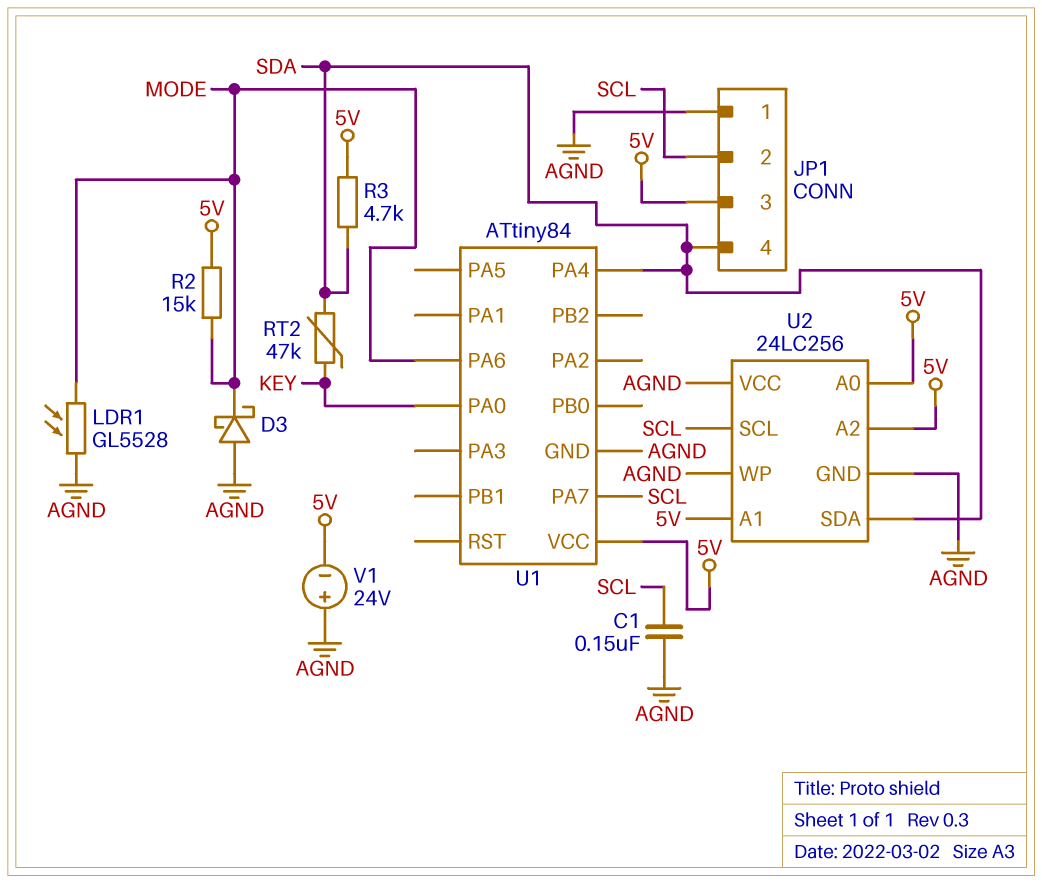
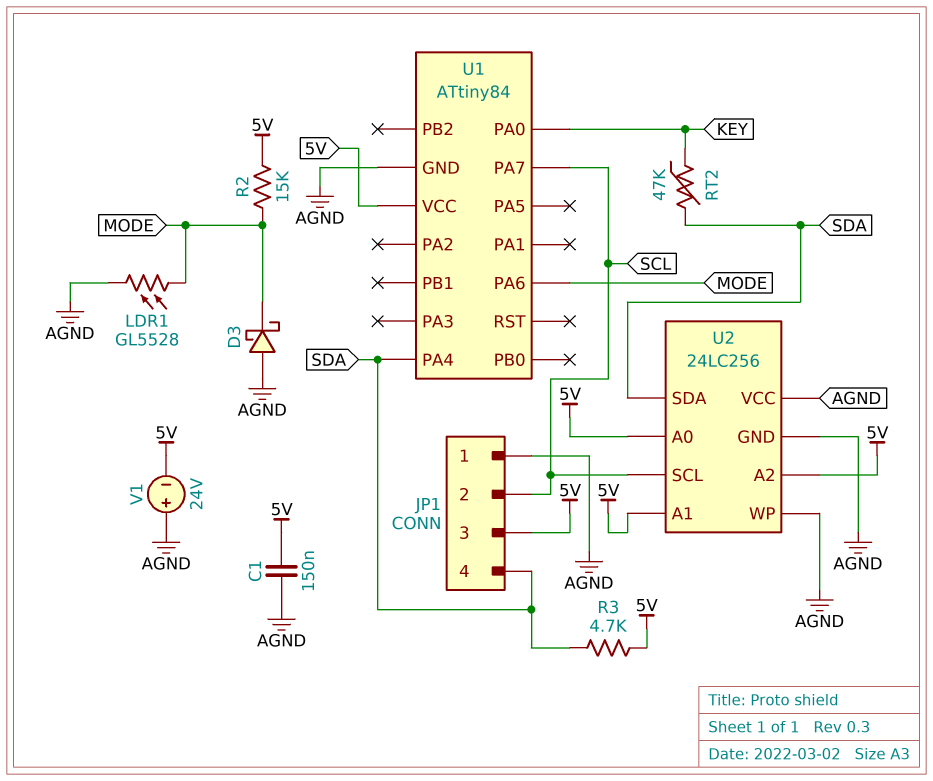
C1: 150nF (AGND, SCL) -> 150nF (5V, AGND)

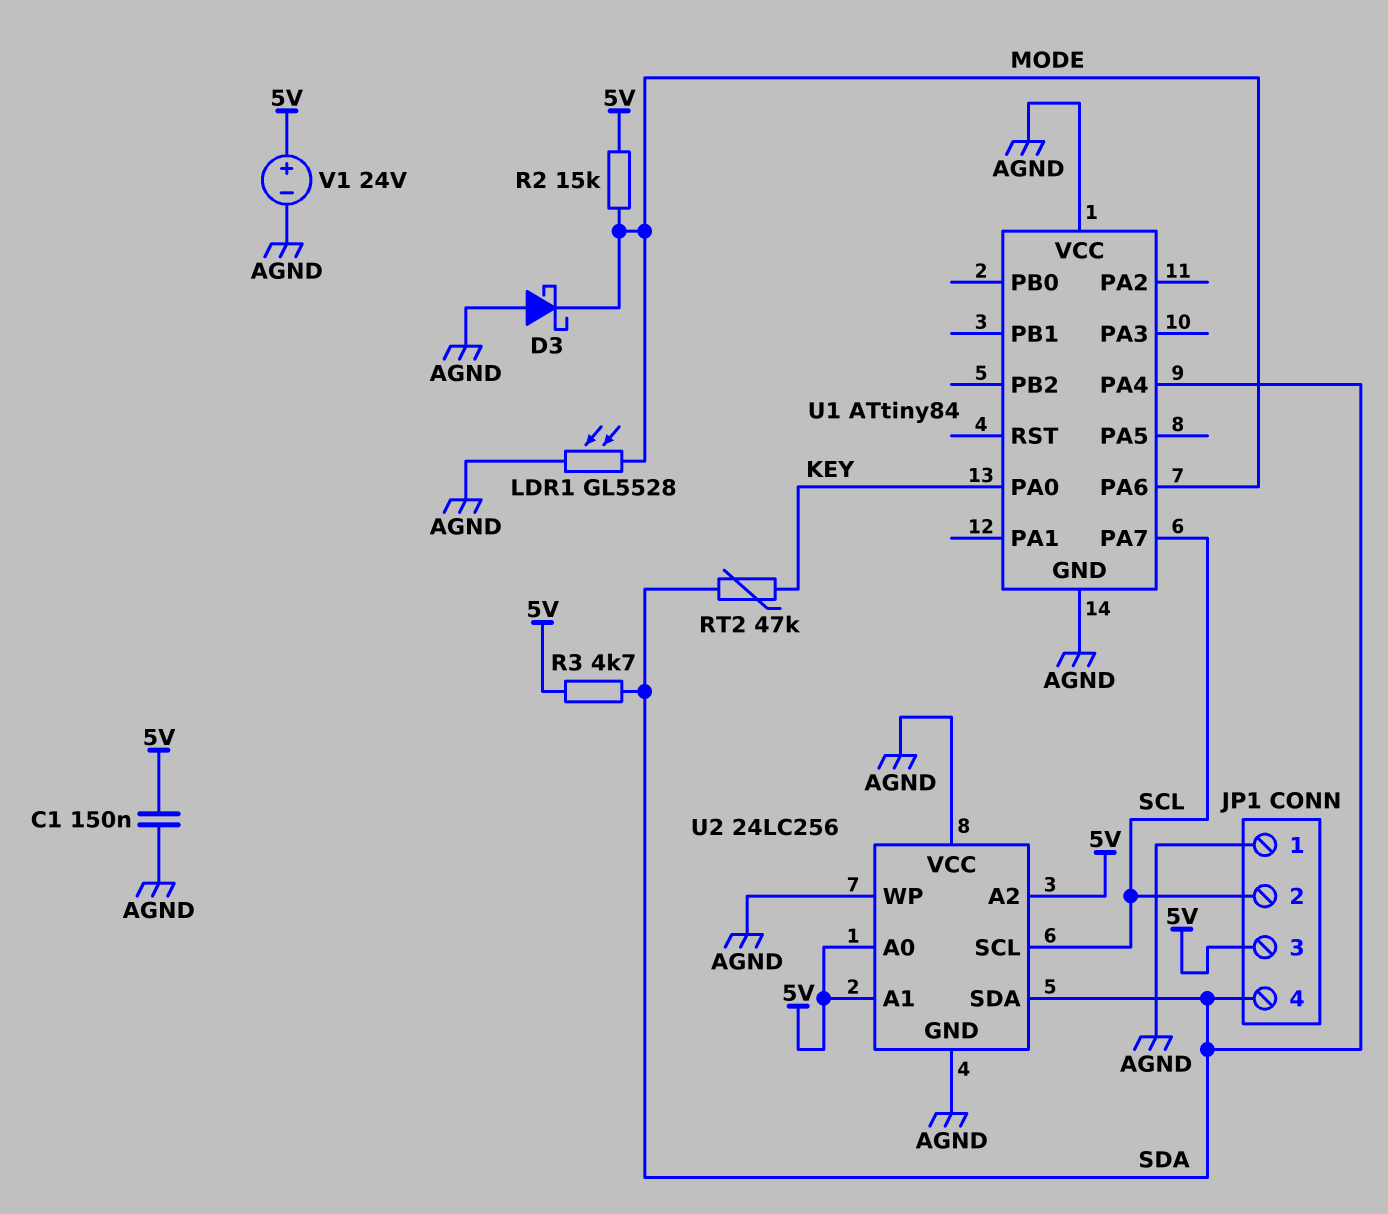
U1 pin VCC: 5V -> AGND
V1: 24V (plus AGND, minus 5V) -> 24V (plus 5V, minus AGND)

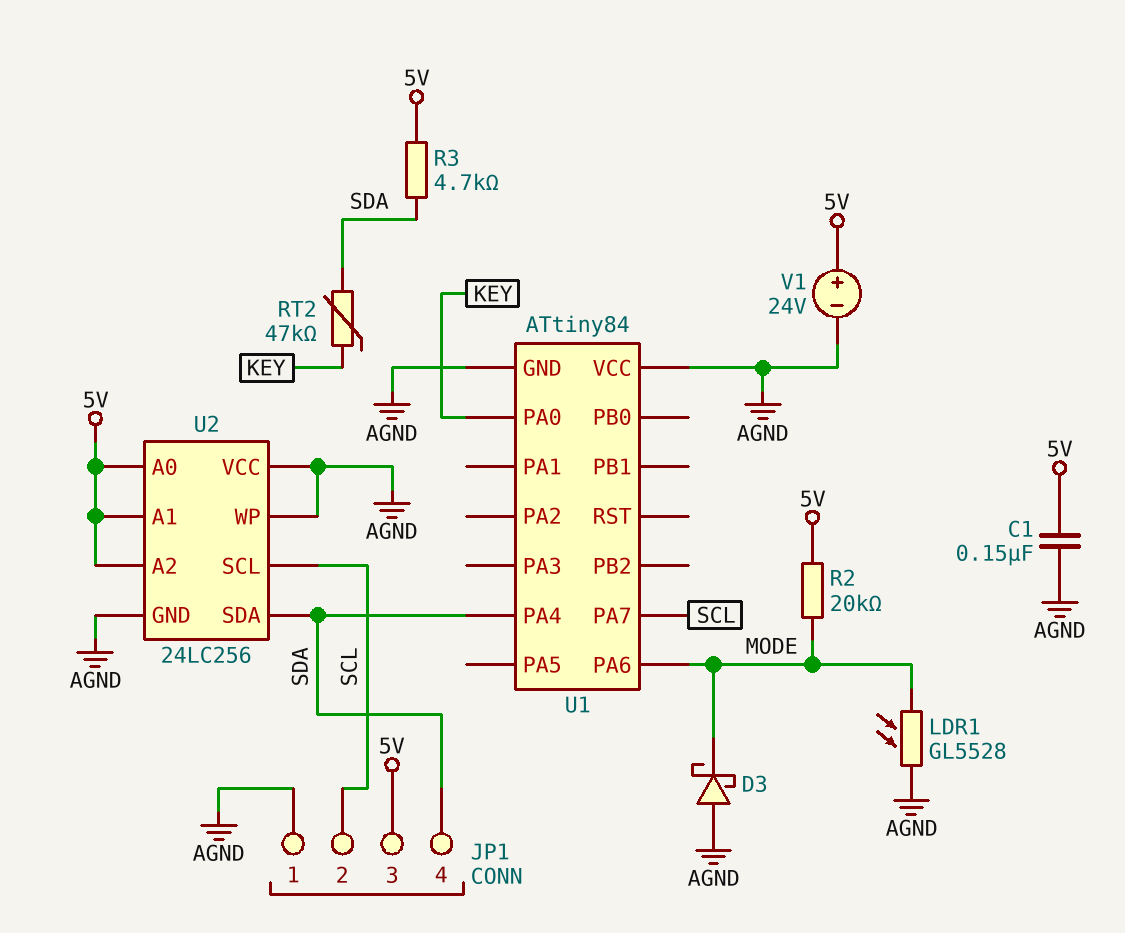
R2: 15k (5V, MODE) -> 20k (5V, MODE)

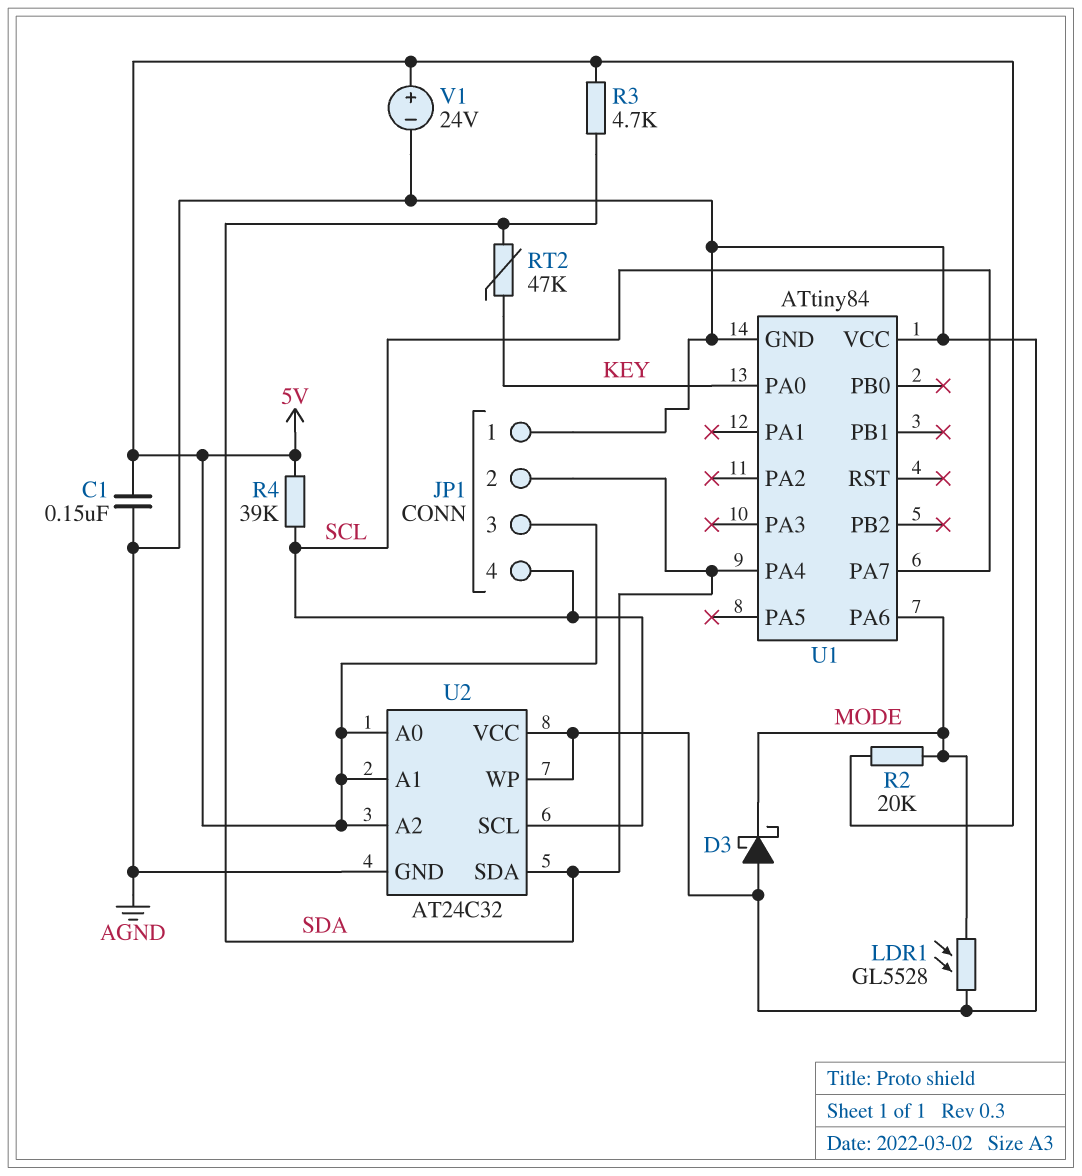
JP1 pin 2: SCL -> SDA
JP1 pin 4: SDA -> SCL
R4: none -> 39k (5V, SCL)
U2: 24LC256 -> AT24C32

